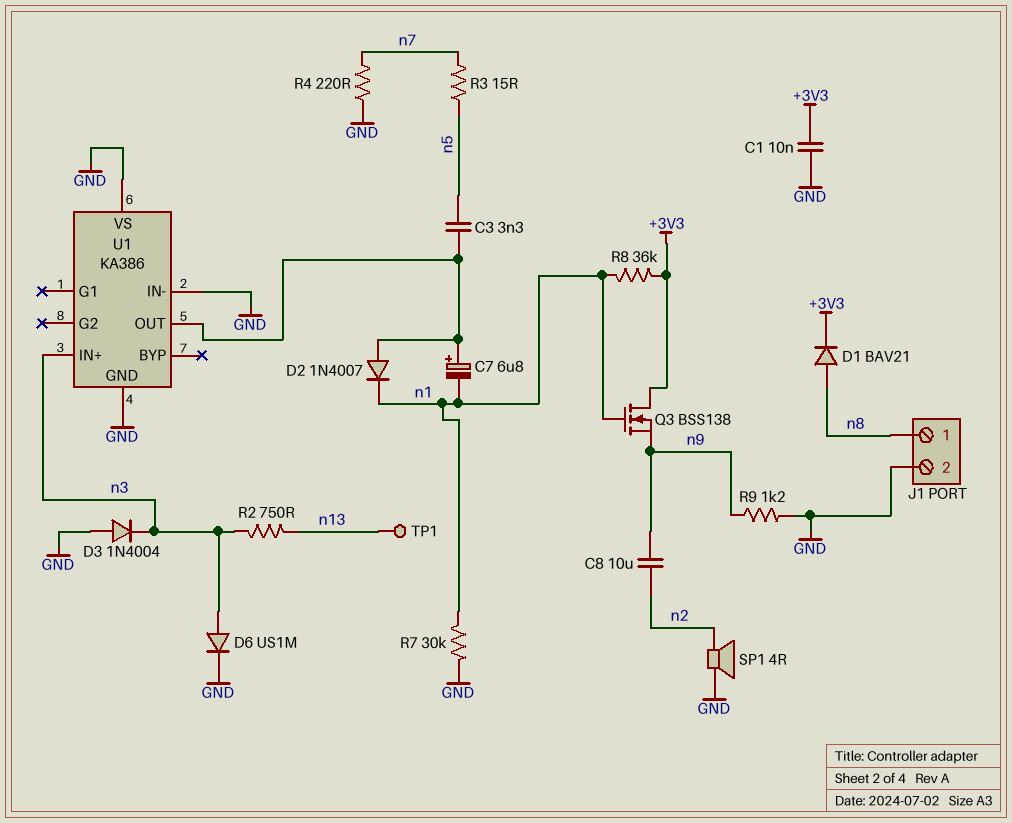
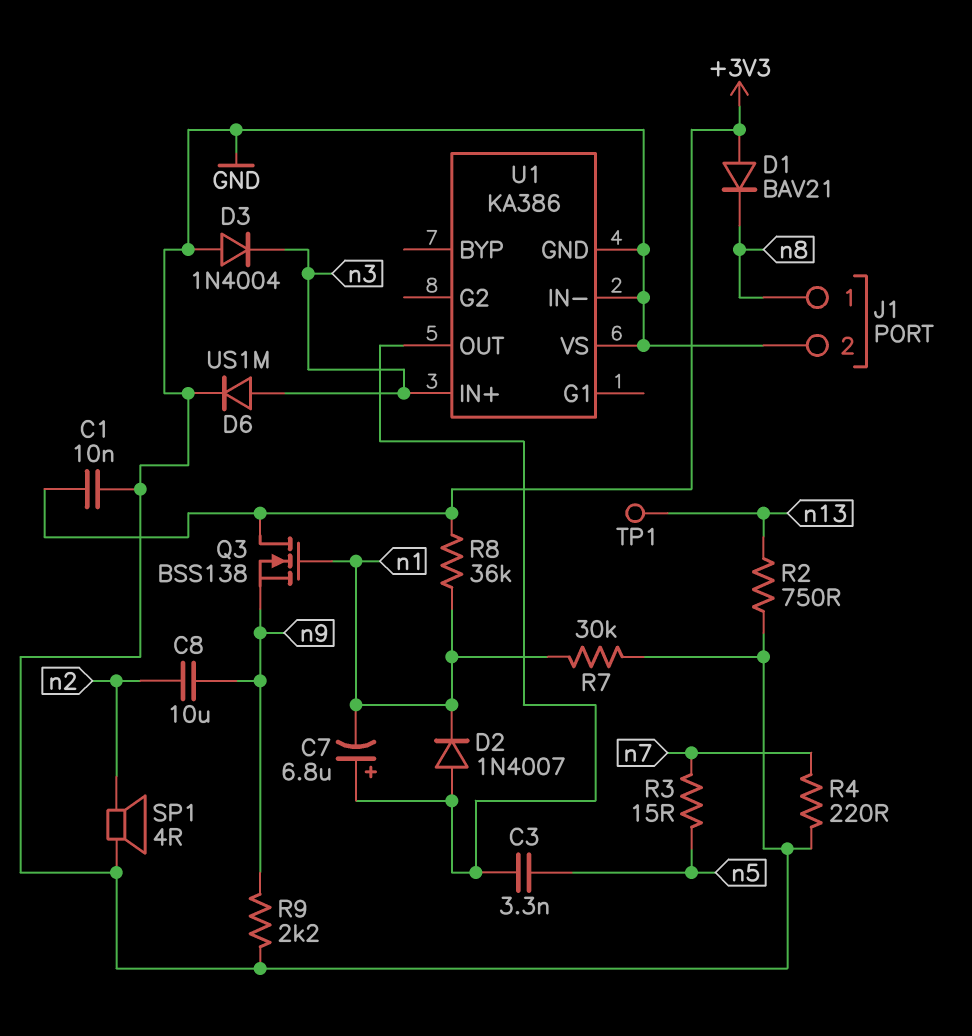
D1: diode BAV21 (A n8, K +3V3) -> diode BAV21 (A +3V3, K n8)
R2: 750 (n3, n13) -> 750 (GND, n13)
R9: 1.2k (GND, n9) -> 2.2k (GND, n9)

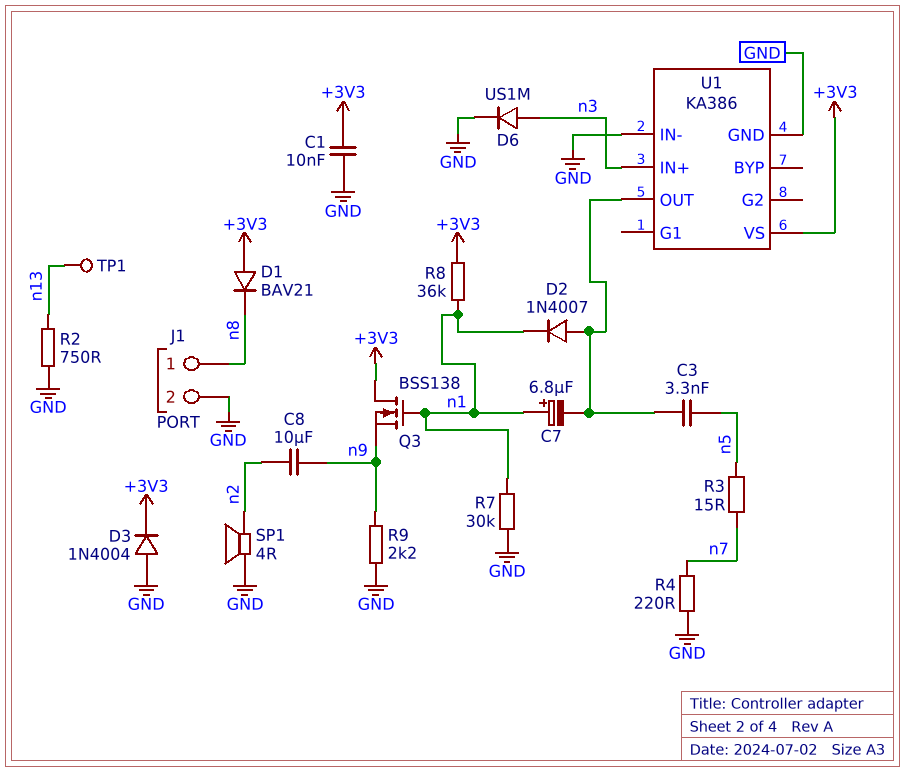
C7: 6.8uF (plus U1/OUT, minus n1) -> 6.8uF (plus n1, minus U1/OUT)
D3: diode 1N4004 (A GND, K n3) -> diode 1N4004 (A GND, K +3V3)
U1 pin VS: GND -> +3V3

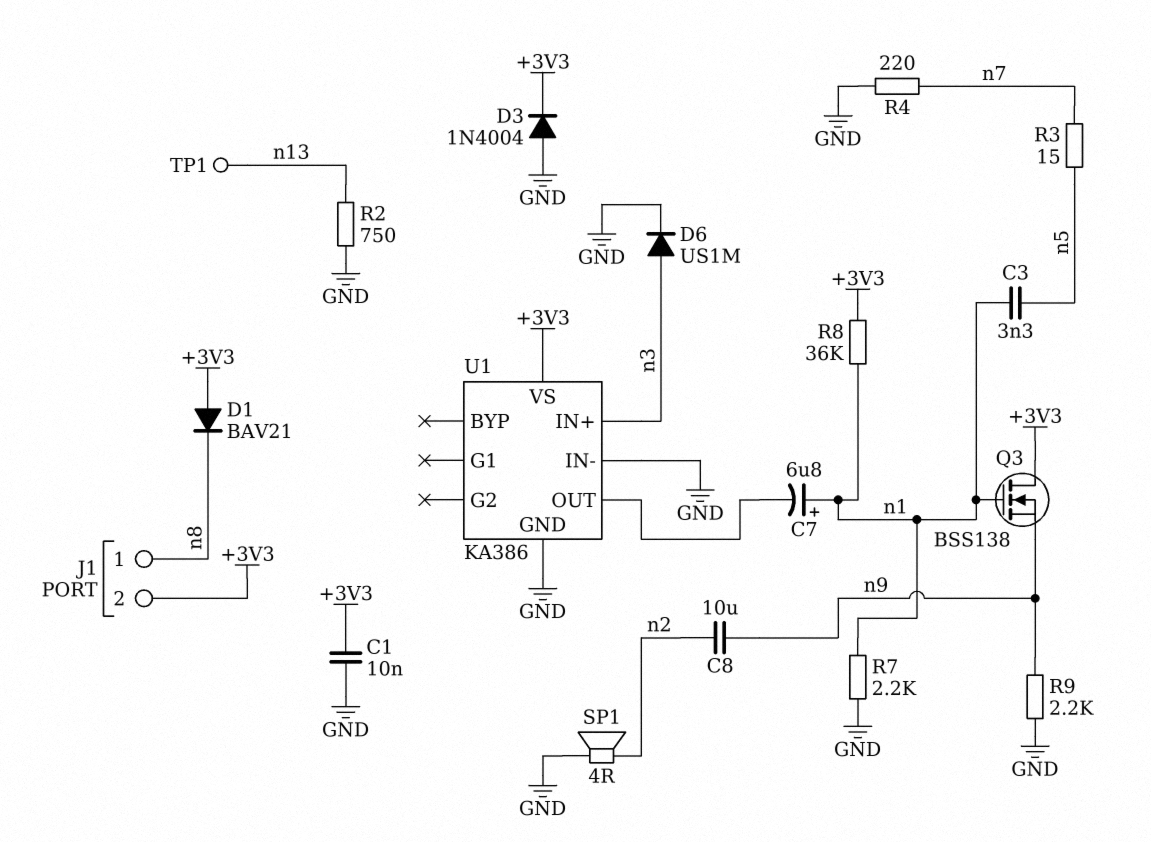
C3: 3.3nF (U1/OUT, n5) -> 3.3nF (n1, n5)
D2: diode 1N4007 (A U1/OUT, K n1) -> none
J1 pin 2: GND -> +3V3
R7: 30k (GND, n1) -> 2.2k (GND, n1)

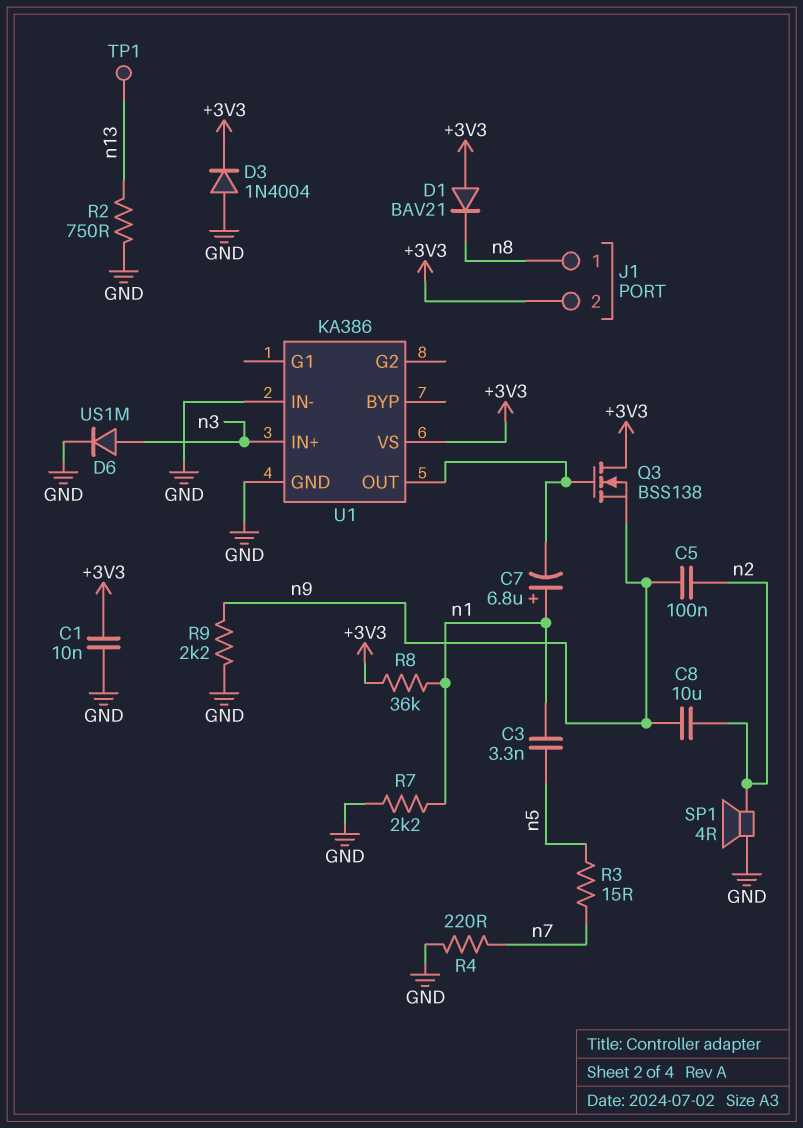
C5: none -> 100nF (n2, n9)
Q3: NMOS BSS138 (G n1, D +3V3, S n9) -> NMOS BSS138 (G U1/OUT, D +3V3, S n9)

